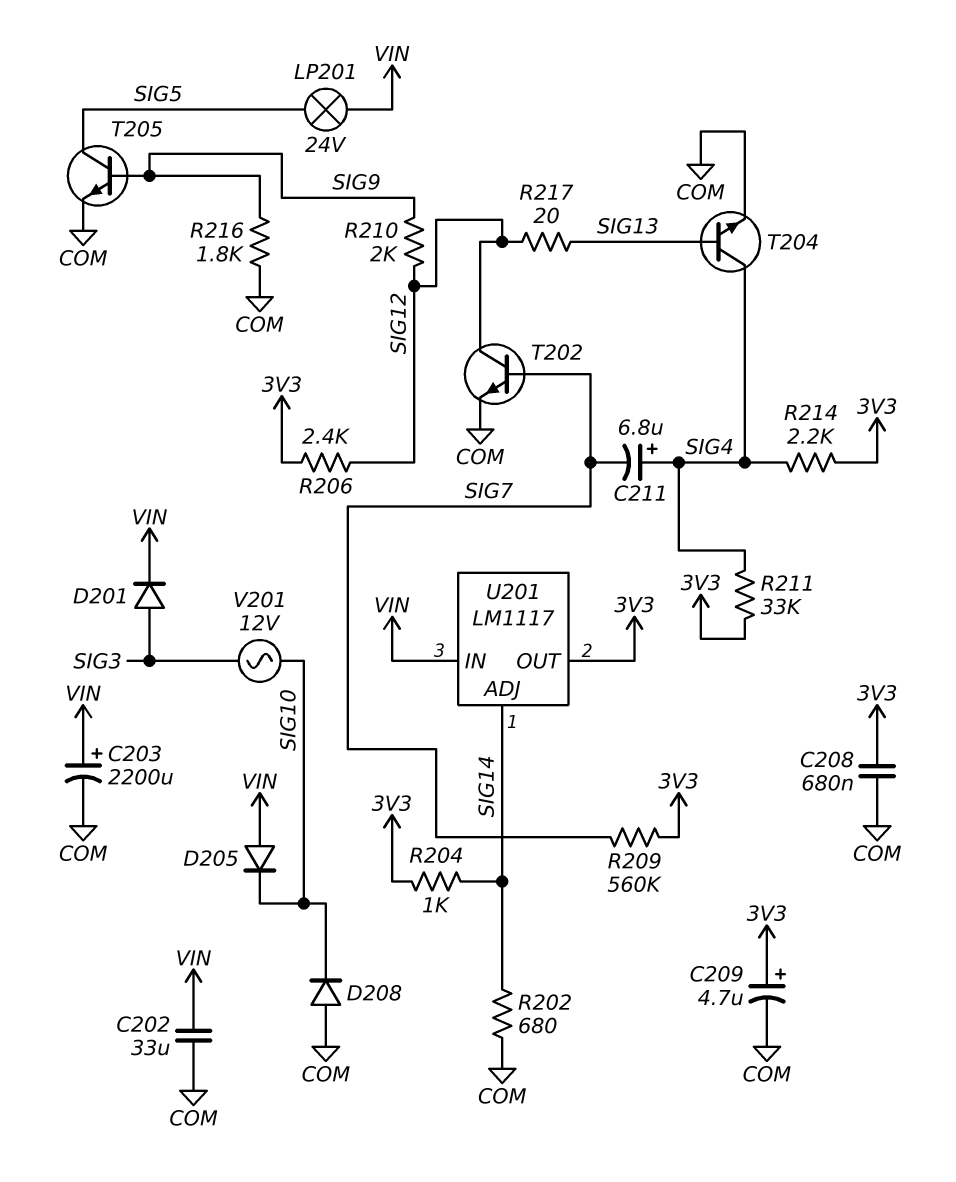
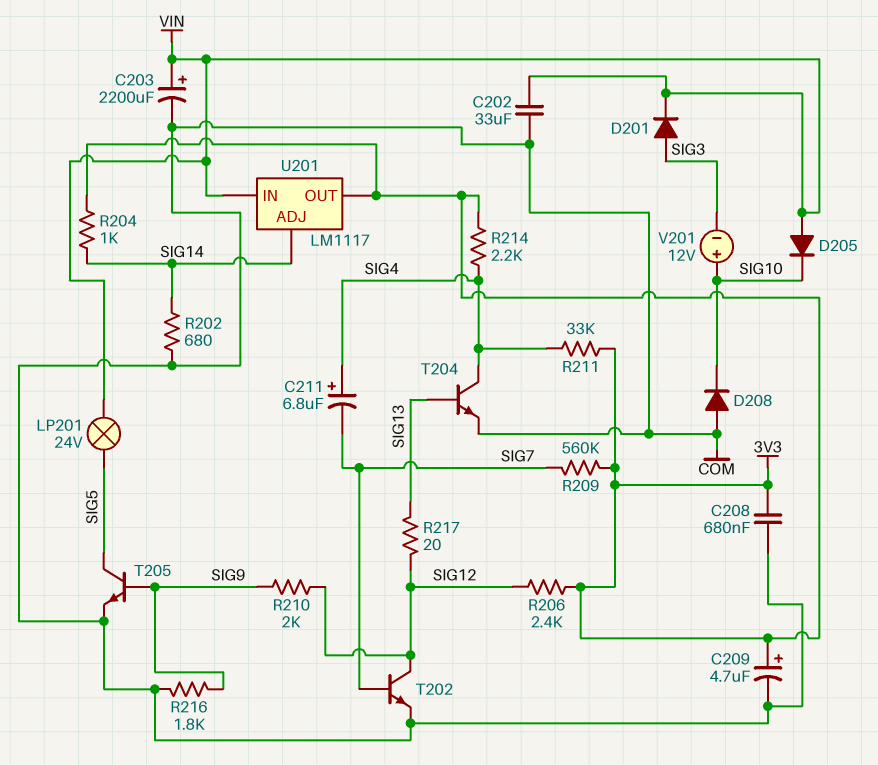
V201: AC 12V (SIG3, SIG10) -> 12V (plus SIG10, minus SIG3)

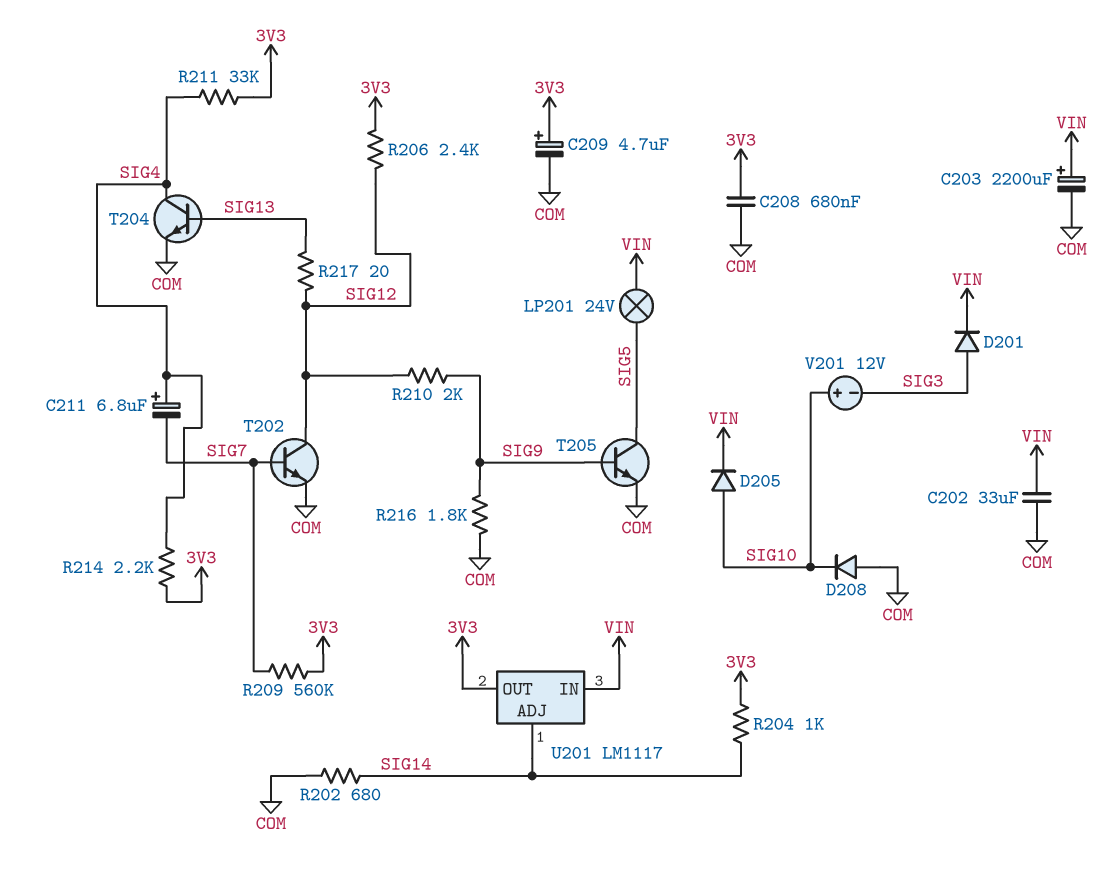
D205: diode (A VIN, K SIG10) -> diode (A SIG10, K VIN)

